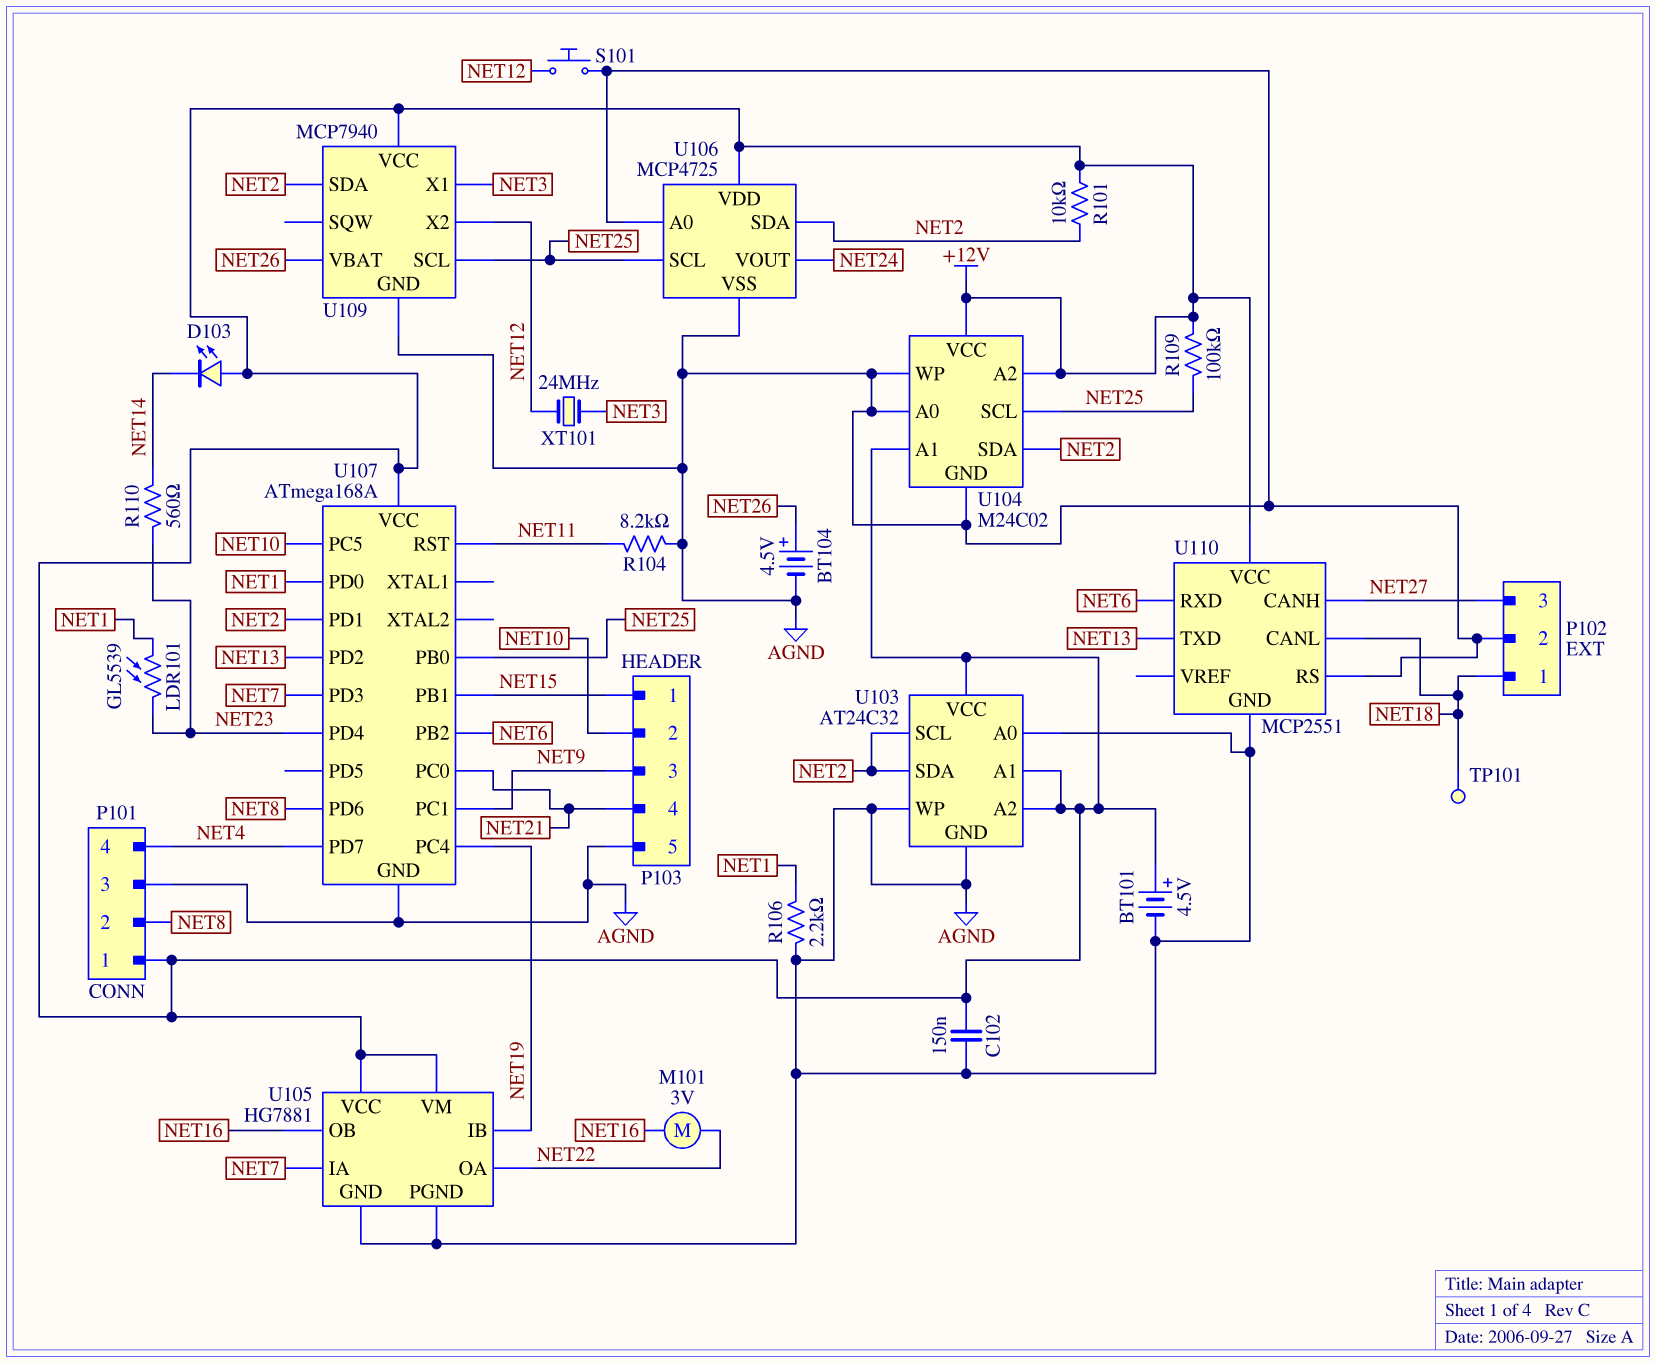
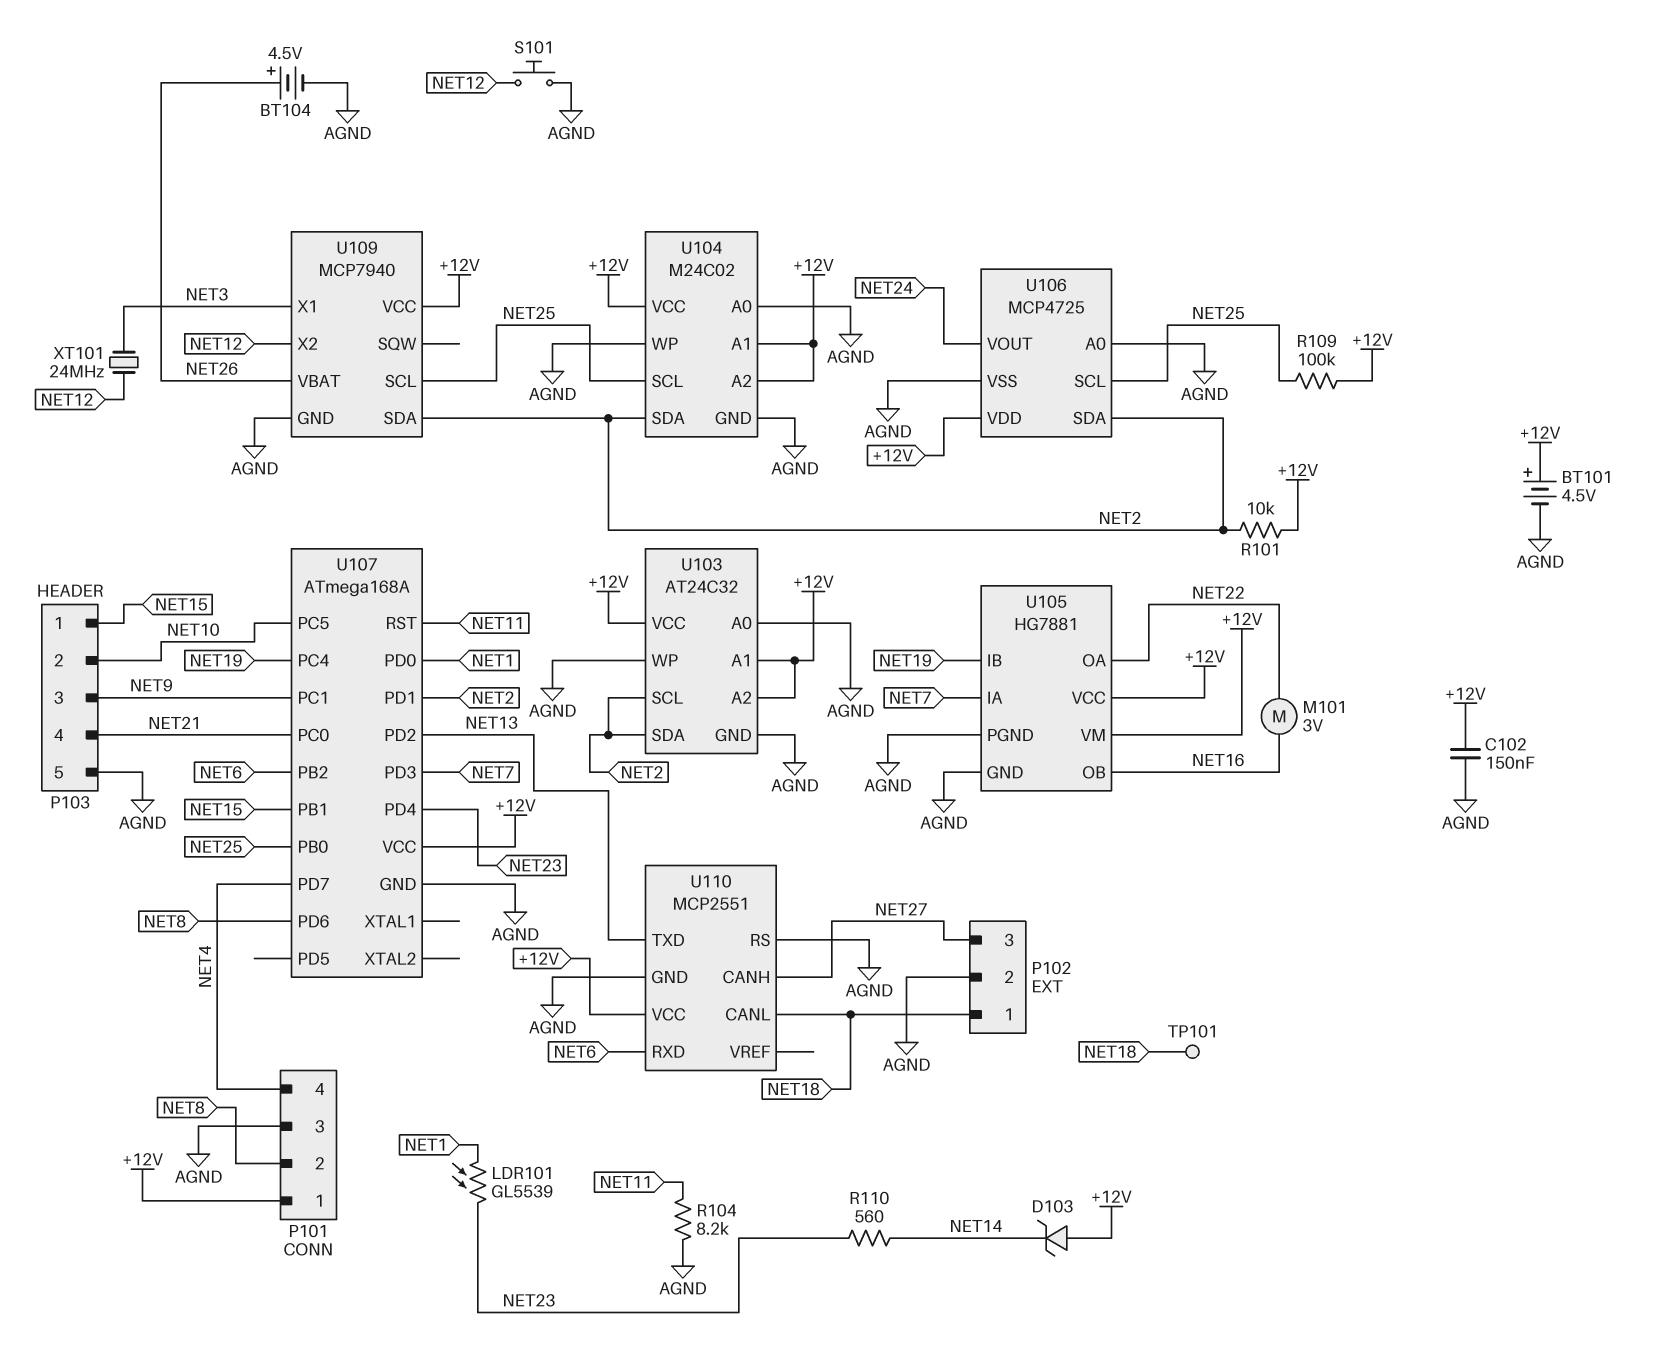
D103: LED (A +12V, K NET14) -> zener (A +12V, K NET14)
R106: 2.2k (AGND, NET1) -> none

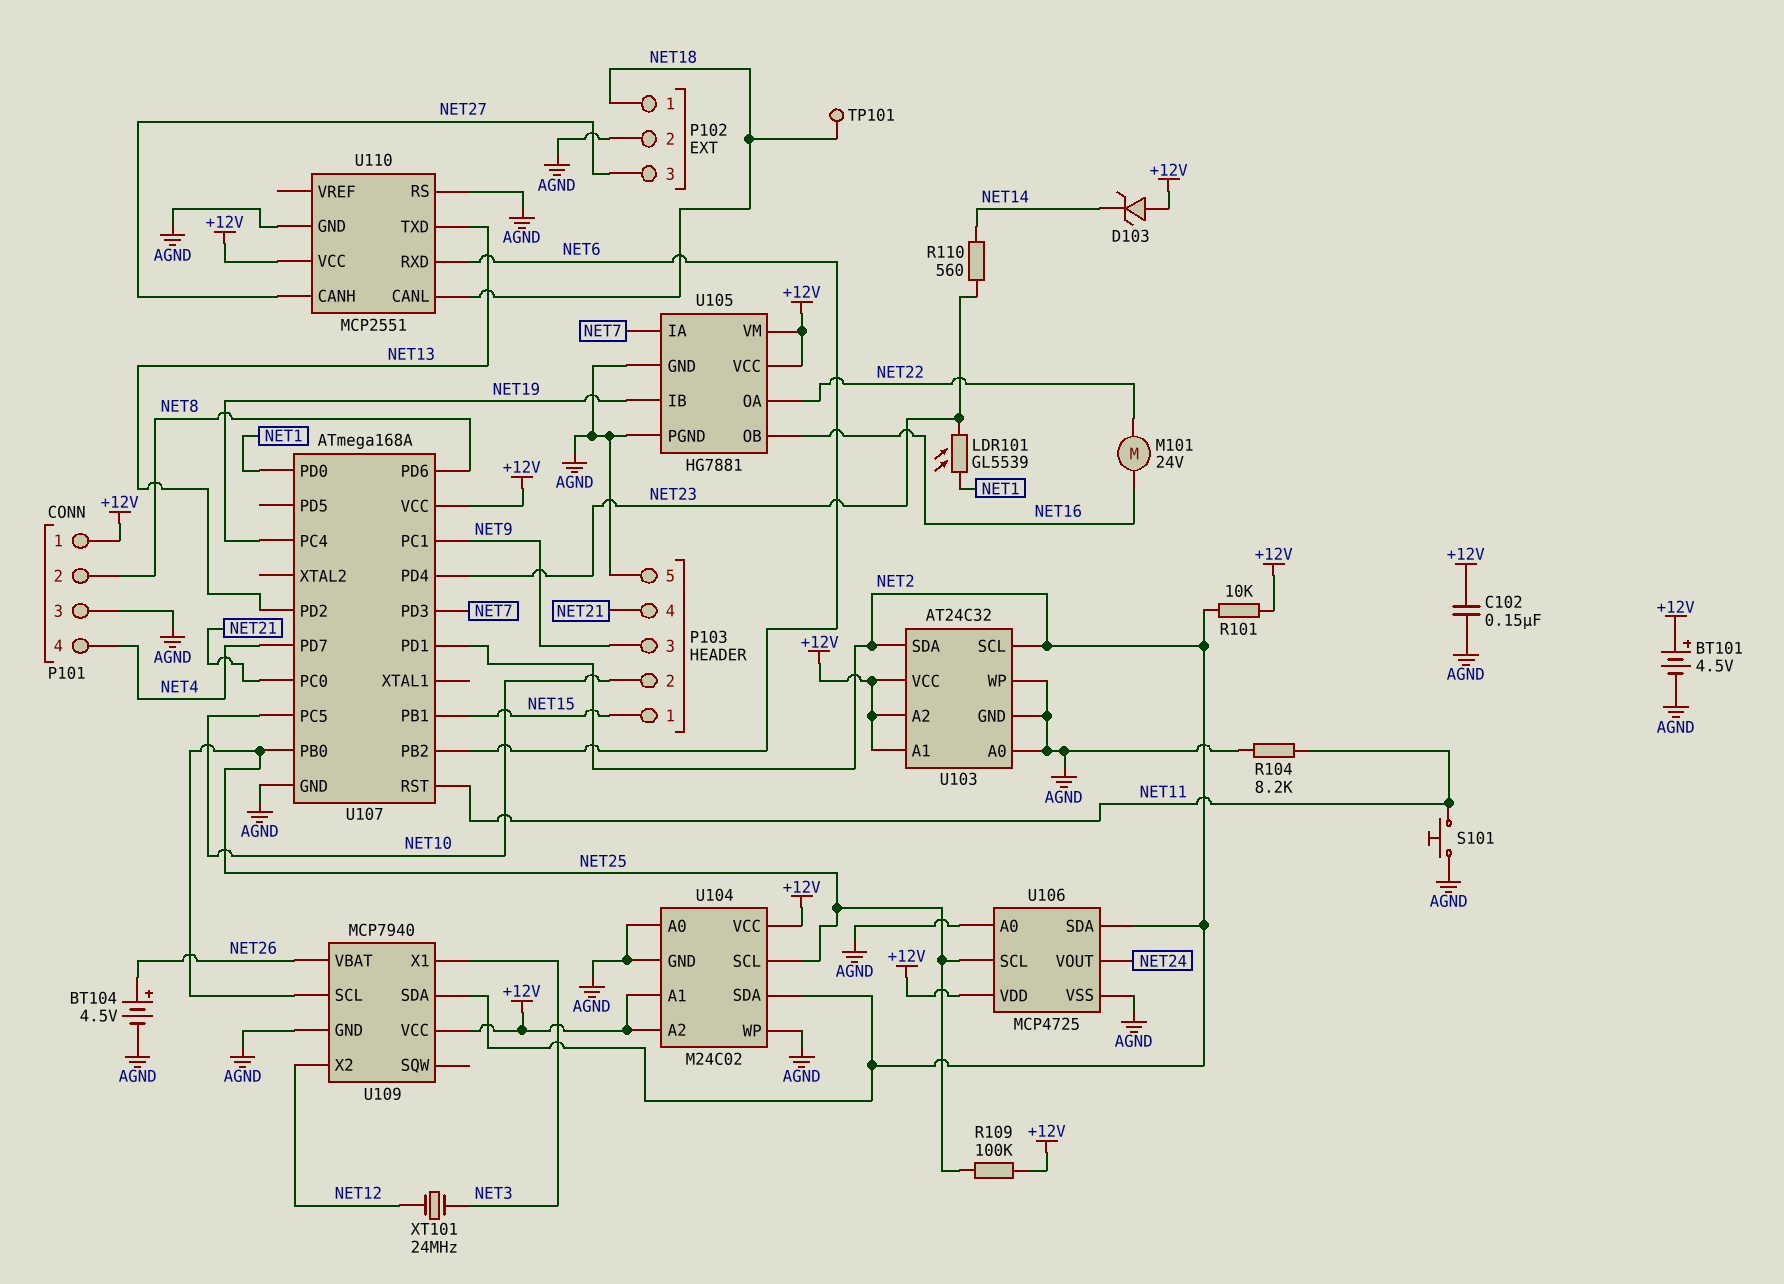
M101: motor 3V (NET16, NET22) -> motor 24V (NET16, NET22)
S101: button (AGND, NET12) -> button (AGND, NET11)

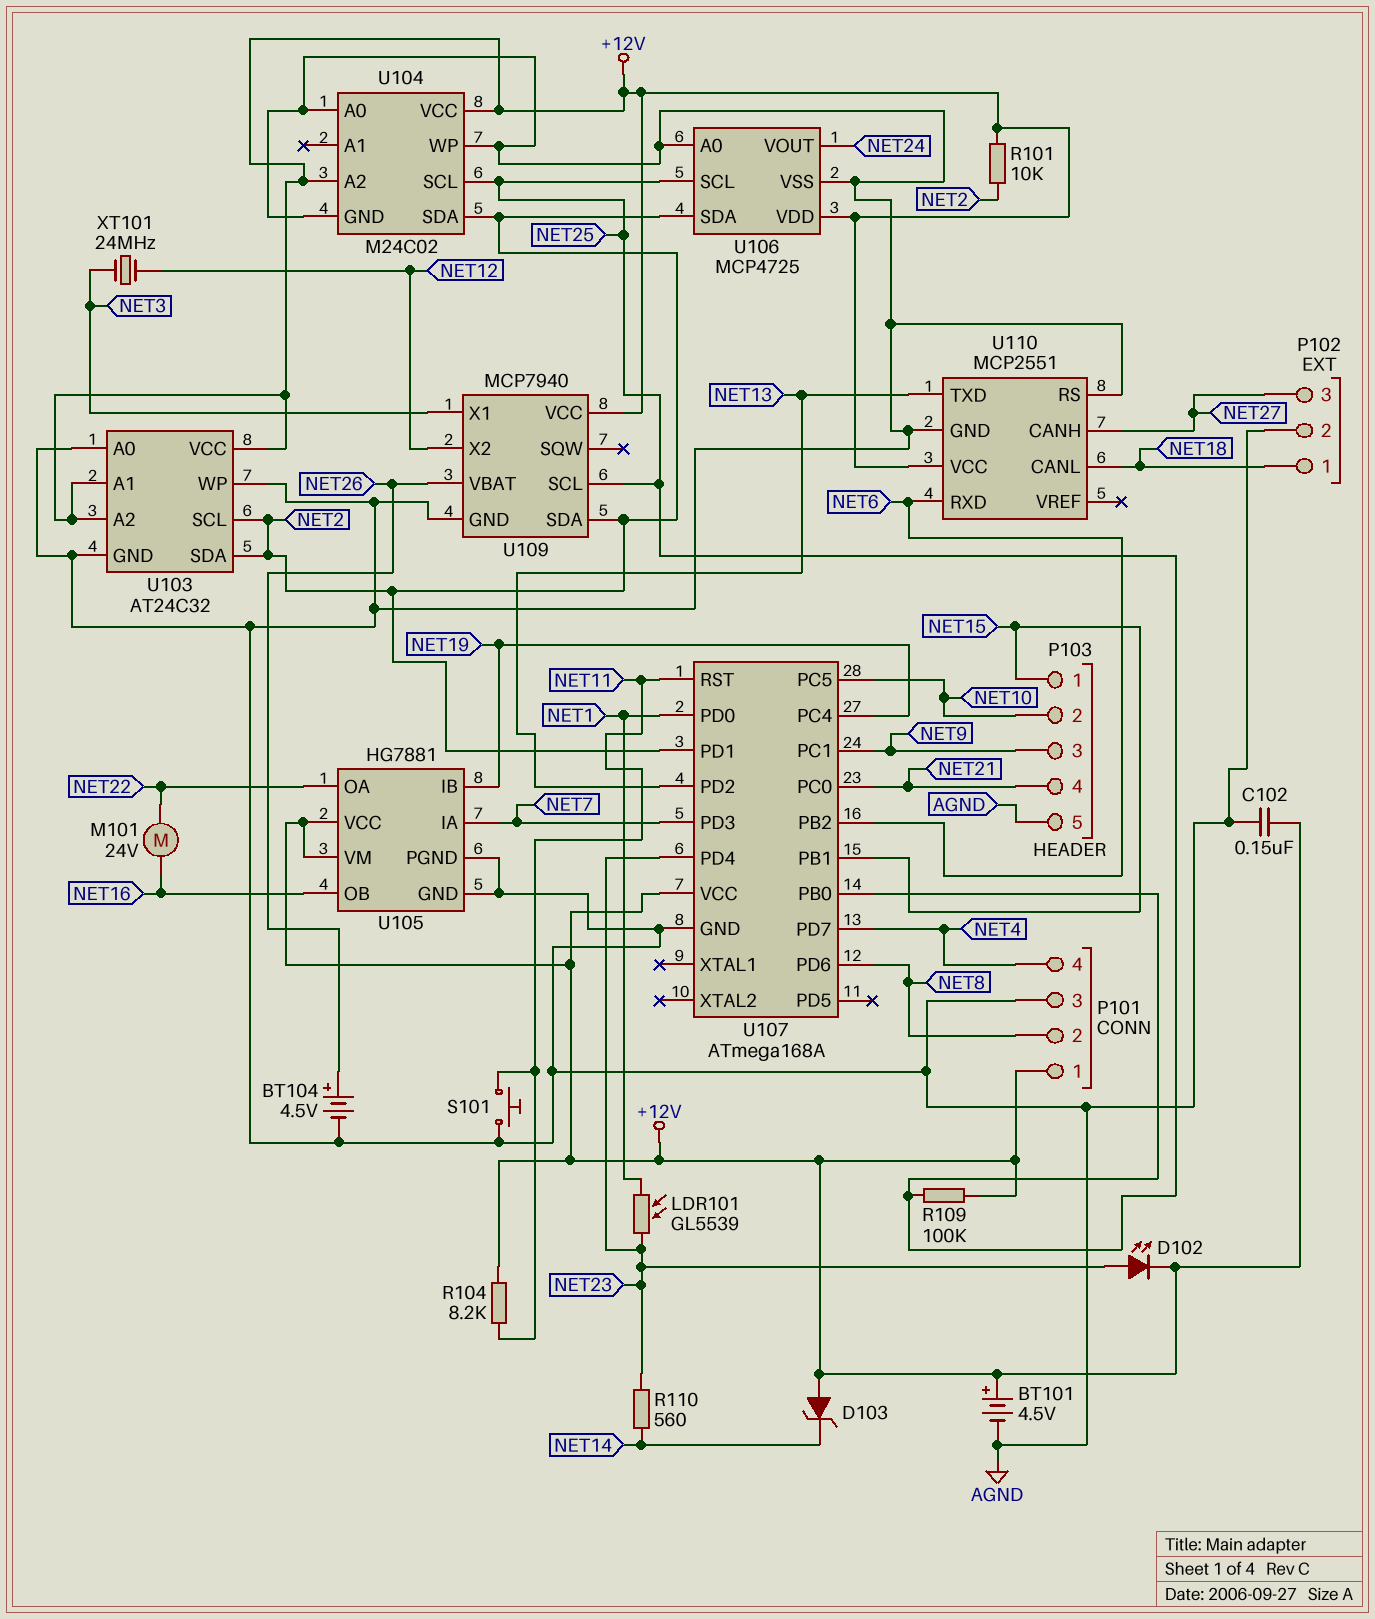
D102: none -> LED (A NET23, K +12V)
R104: 8.2k (AGND, NET11) -> 8.2k (+12V, NET11)
TP101: test point (NET18) -> none
U104 pin A1: +12V -> none

